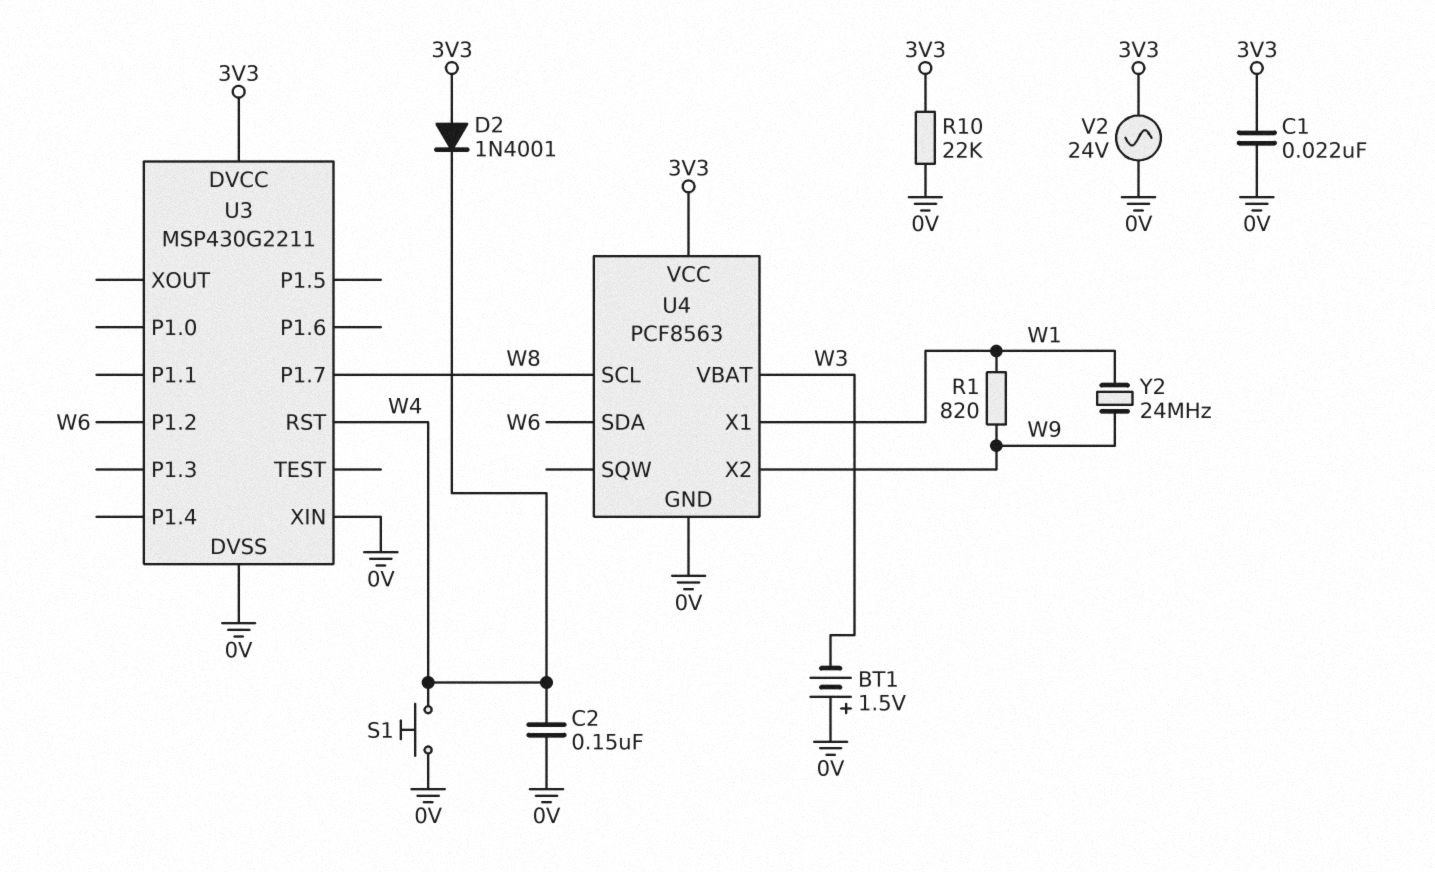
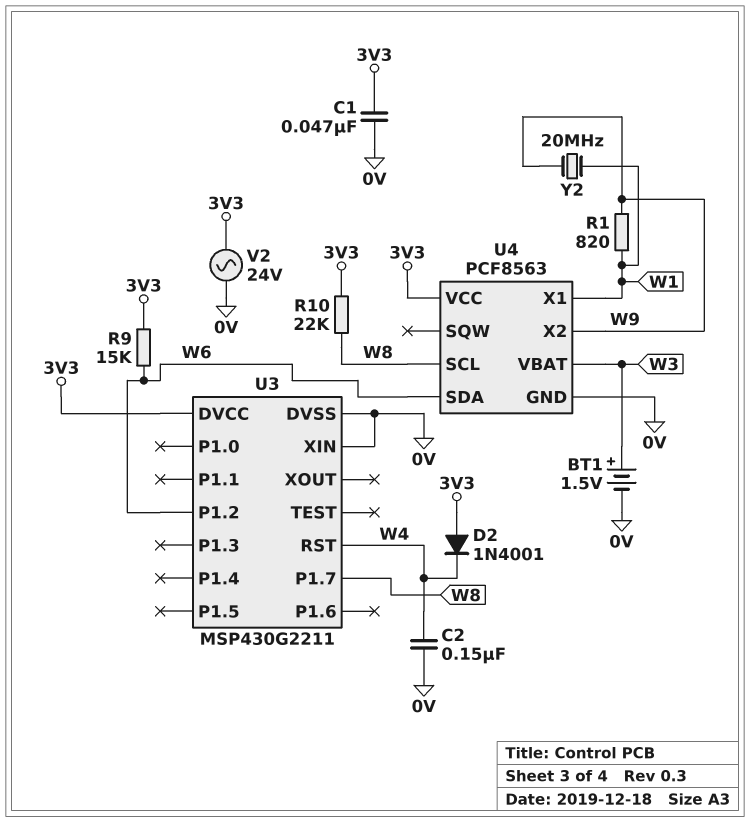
BT1: 1.5V (plus 0V, minus W3) -> 1.5V (plus W3, minus 0V)
C1: 22nF (0V, 3V3) -> 47nF (0V, 3V3)
R9: none -> 15k (3V3, W6)
R10: 22k (0V, 3V3) -> 22k (3V3, W8)
S1: button (0V, W4) -> none
Y2: 24MHz (W1, W9) -> 20MHz (W1, W9)

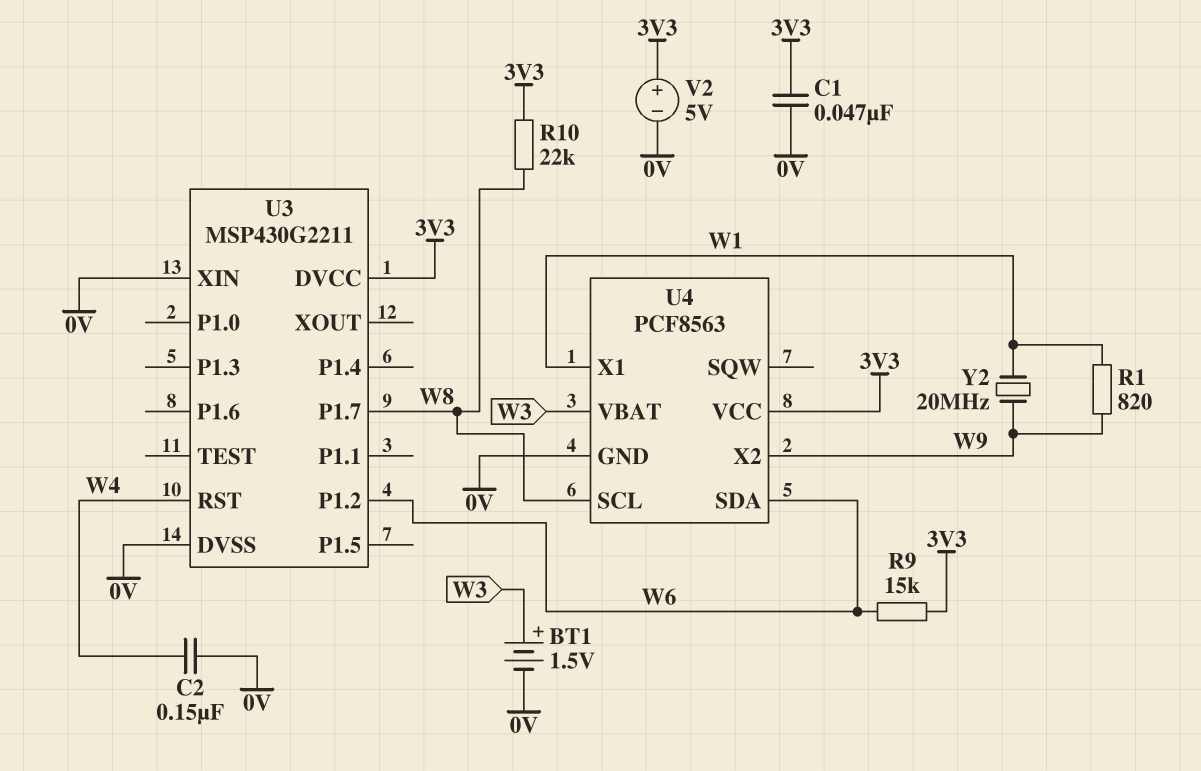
D2: diode 1N4001 (A 3V3, K W4) -> none
V2: AC 24V (0V, 3V3) -> 5V (plus 3V3, minus 0V)

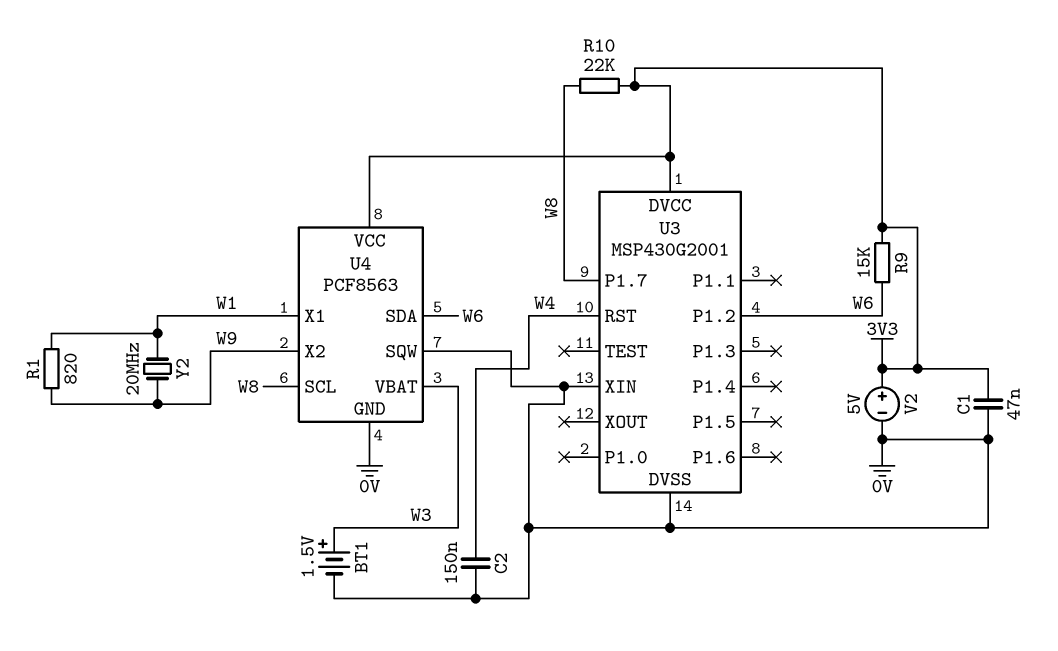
U3: MSP430G2211 -> MSP430G2001
U4 pin SQW: none -> 0V

